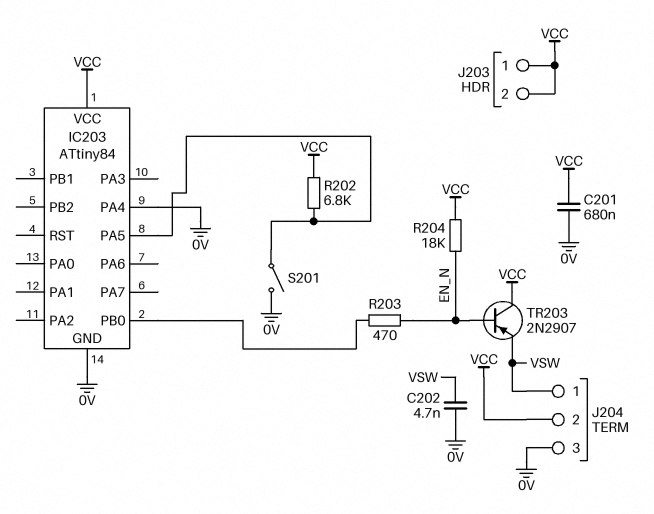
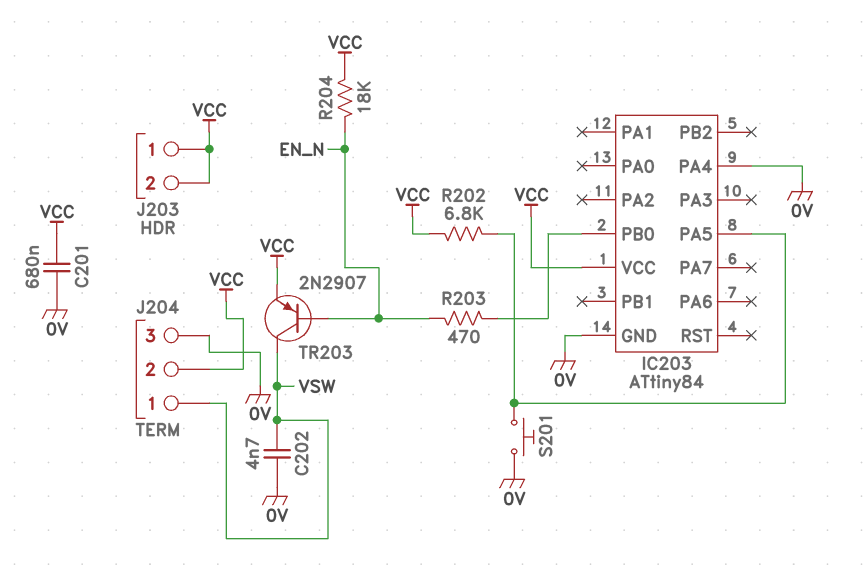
S201: switch (0V, IC203/PA5) -> button (0V, IC203/PA5)
TR203: PNP 2N2907 (B EN_N, C VCC, E VSW) -> PNP 2N2907 (B EN_N, C VSW, E VCC)

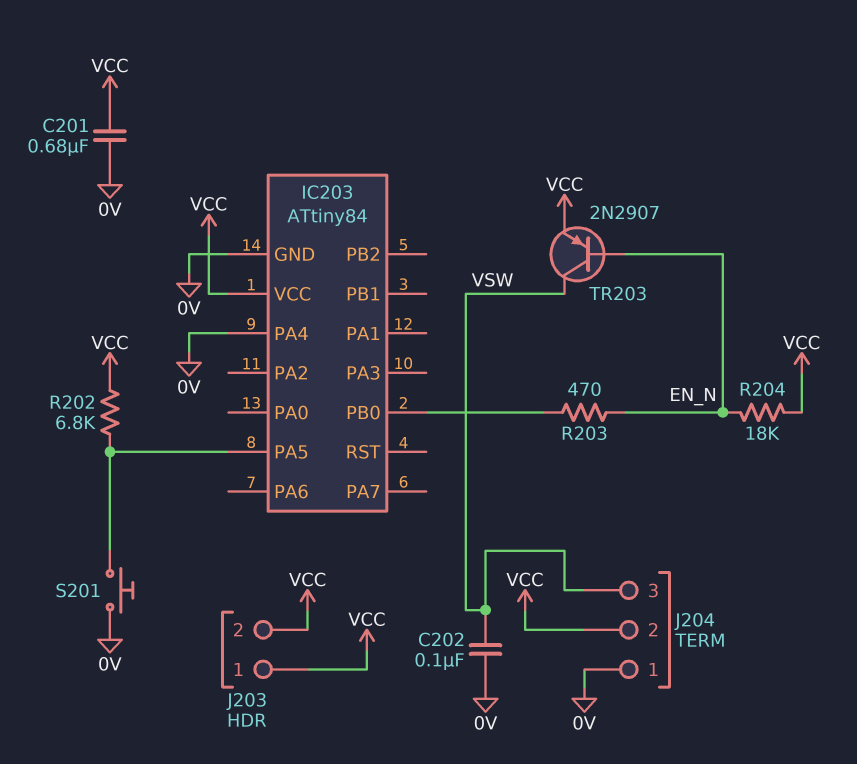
C202: 4.7nF (0V, VSW) -> 100nF (0V, VSW)
J204 pin 1: VSW -> 0V
J204 pin 3: 0V -> VSW

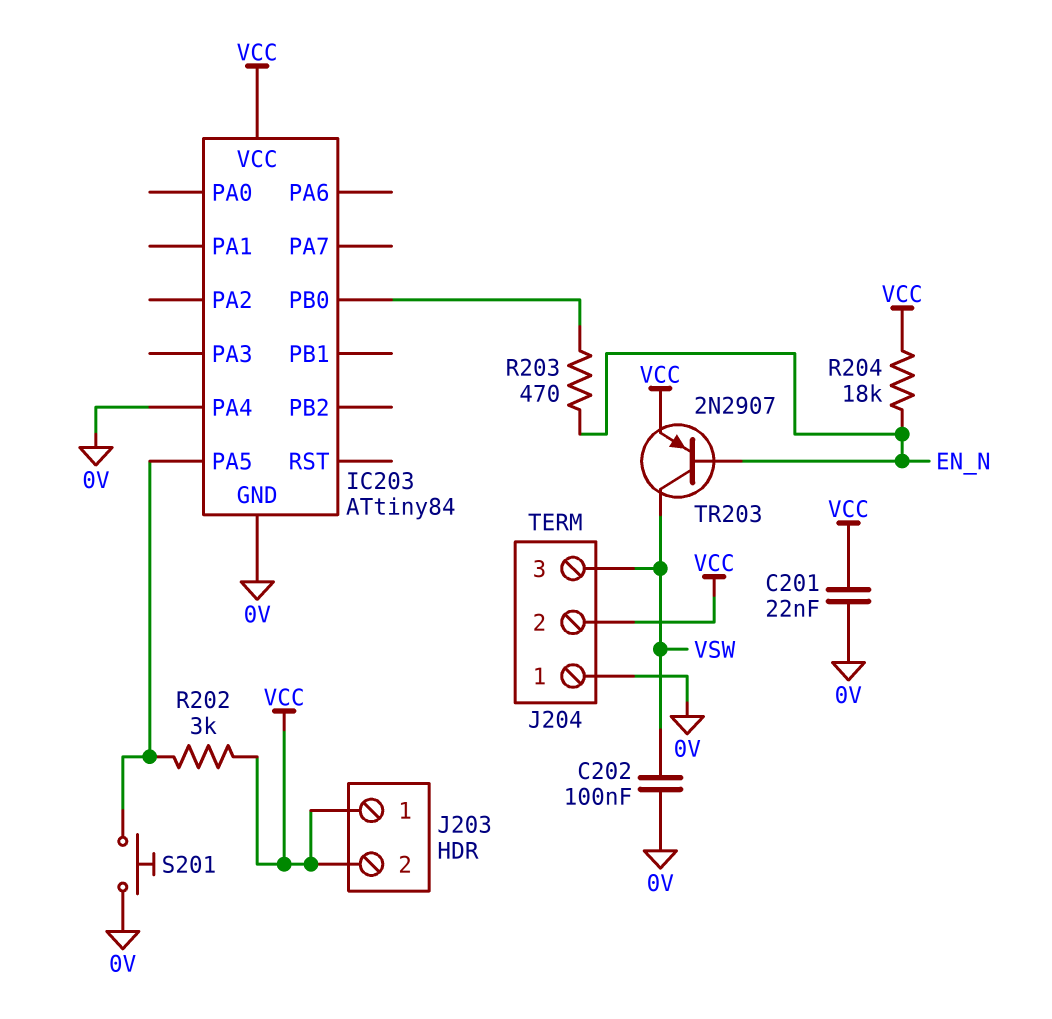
C201: 680nF (0V, VCC) -> 22nF (0V, VCC)
R202: 6.8k (IC203/PA5, VCC) -> 3k (IC203/PA5, VCC)

